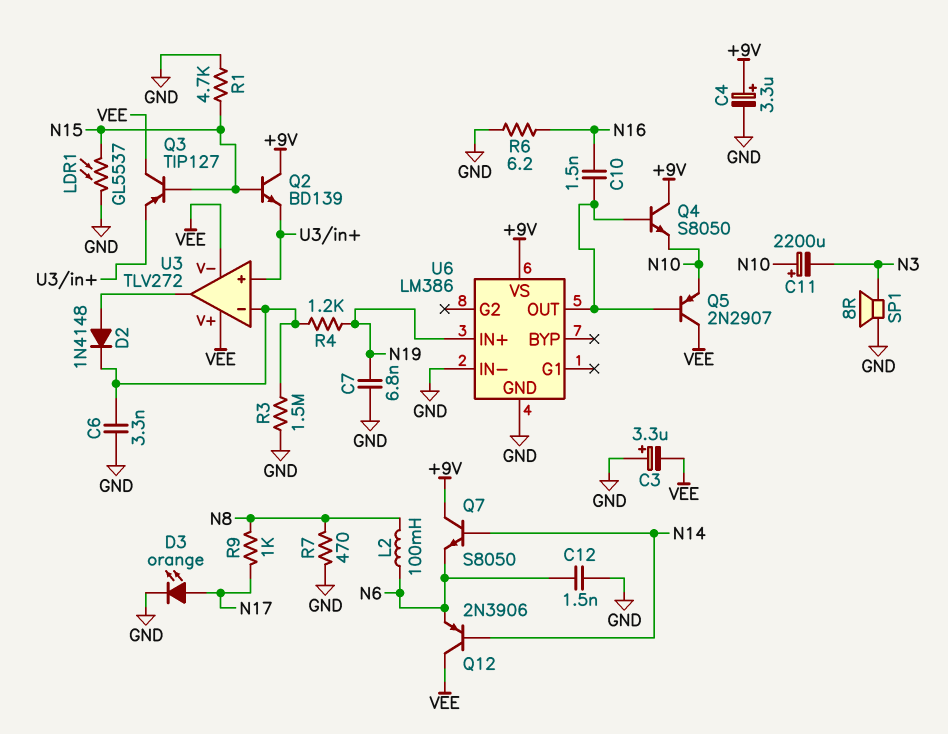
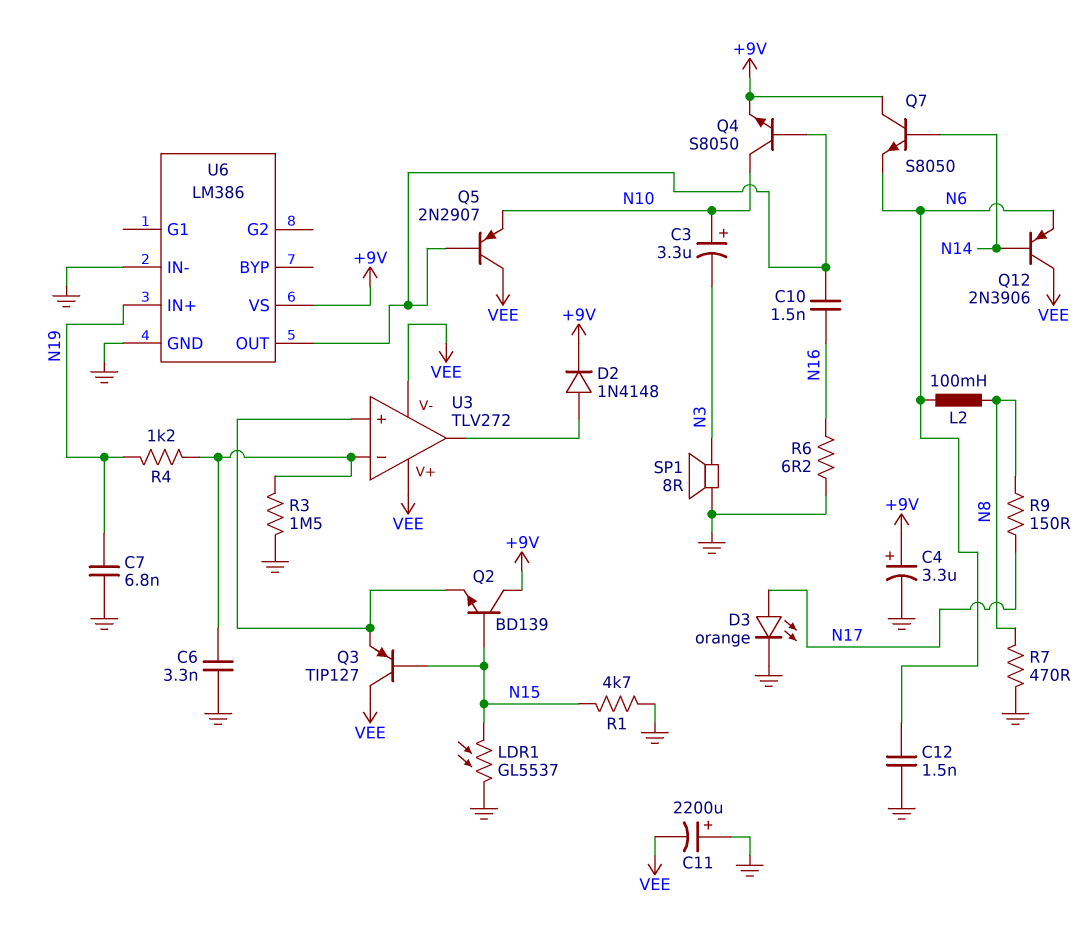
C3: 3.3uF (plus GND, minus VEE) -> 3.3uF (plus N10, minus N3)
C11: 2200uF (plus N10, minus N3) -> 2200uF (plus GND, minus VEE)
D2: diode 1N4148 (A U3/out, K U3/in-) -> diode 1N4148 (A U3/out, K +9V)
Q4: NPN S8050 (B U6/OUT, C +9V, E N10) -> NPN S8050 (B U6/OUT, C N10, E +9V)
R9: 1k (N8, N17) -> 150 (N8, N17)

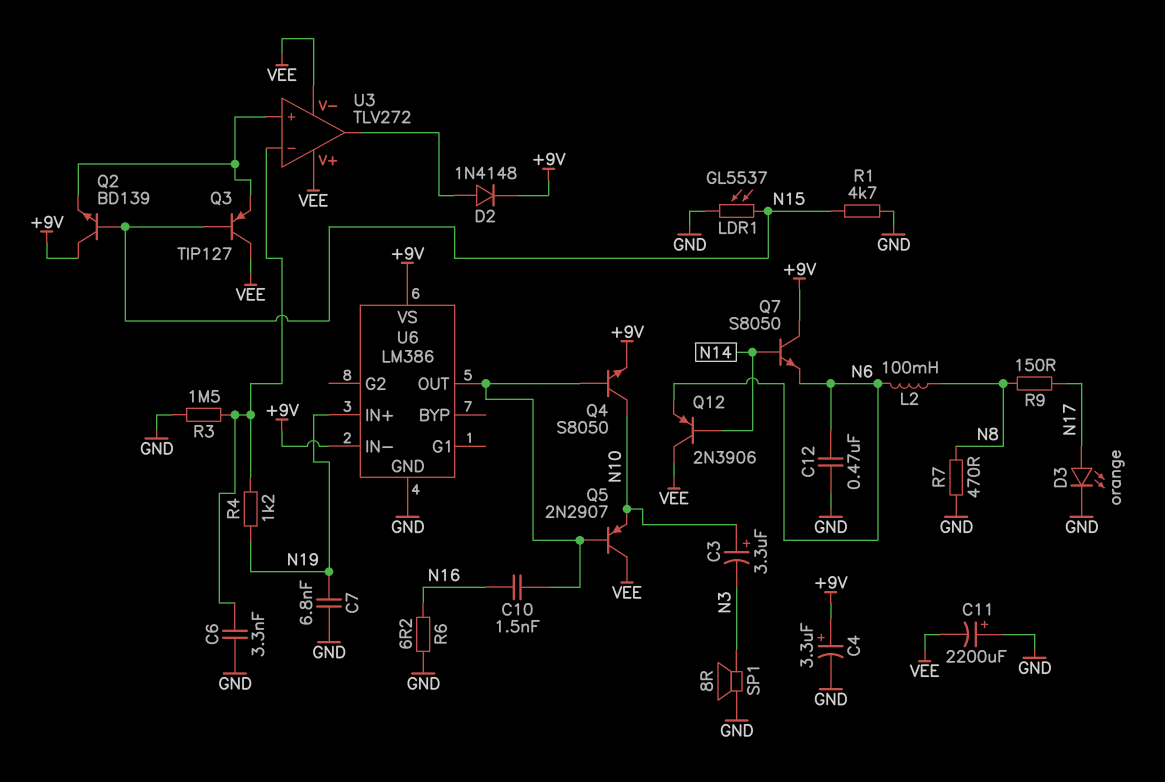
C12: 1.5nF (GND, N6) -> 470nF (GND, N6)
U6 pin IN-: GND -> +9V

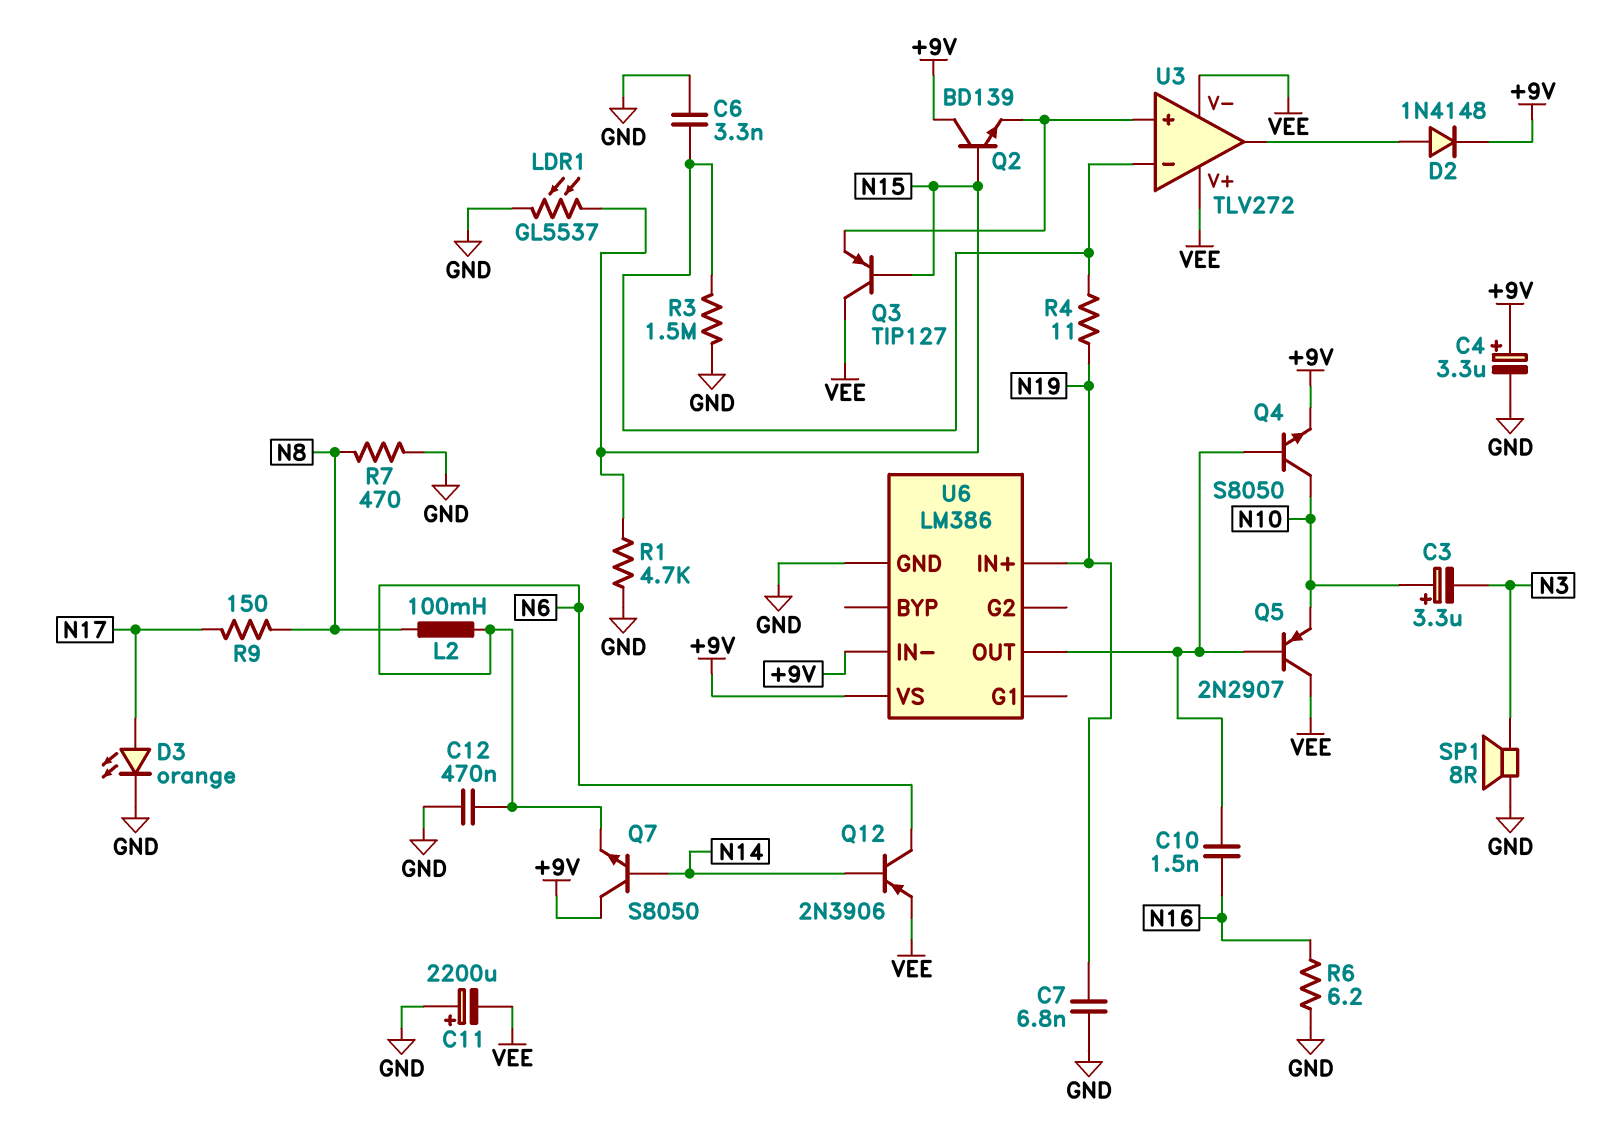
Q12: PNP 2N3906 (B N14, C VEE, E N6) -> PNP 2N3906 (B N14, C N6, E VEE)
R4: 1.2k (N19, U3/in-) -> 11 (N19, U3/in-)

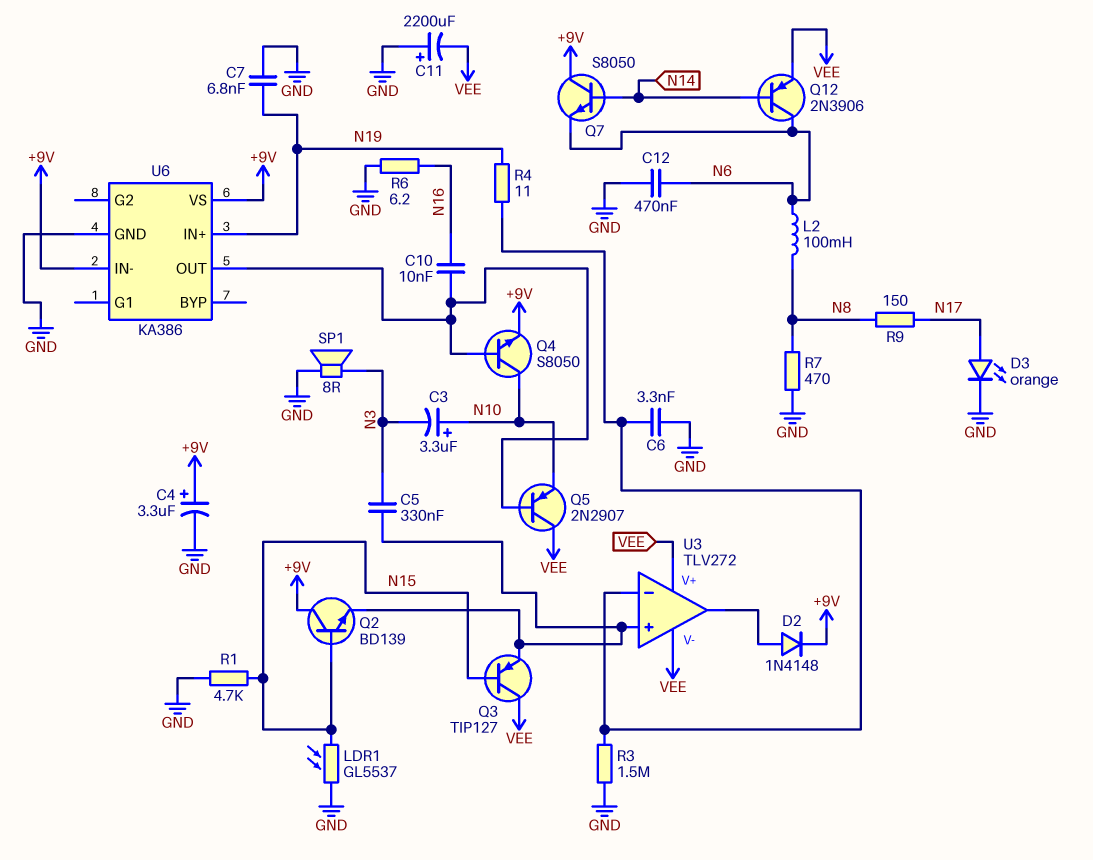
C5: none -> 330nF (N3, U3/in+)
C10: 1.5nF (N16, U6/OUT) -> 10nF (N16, U6/OUT)
U6: LM386 -> KA386

